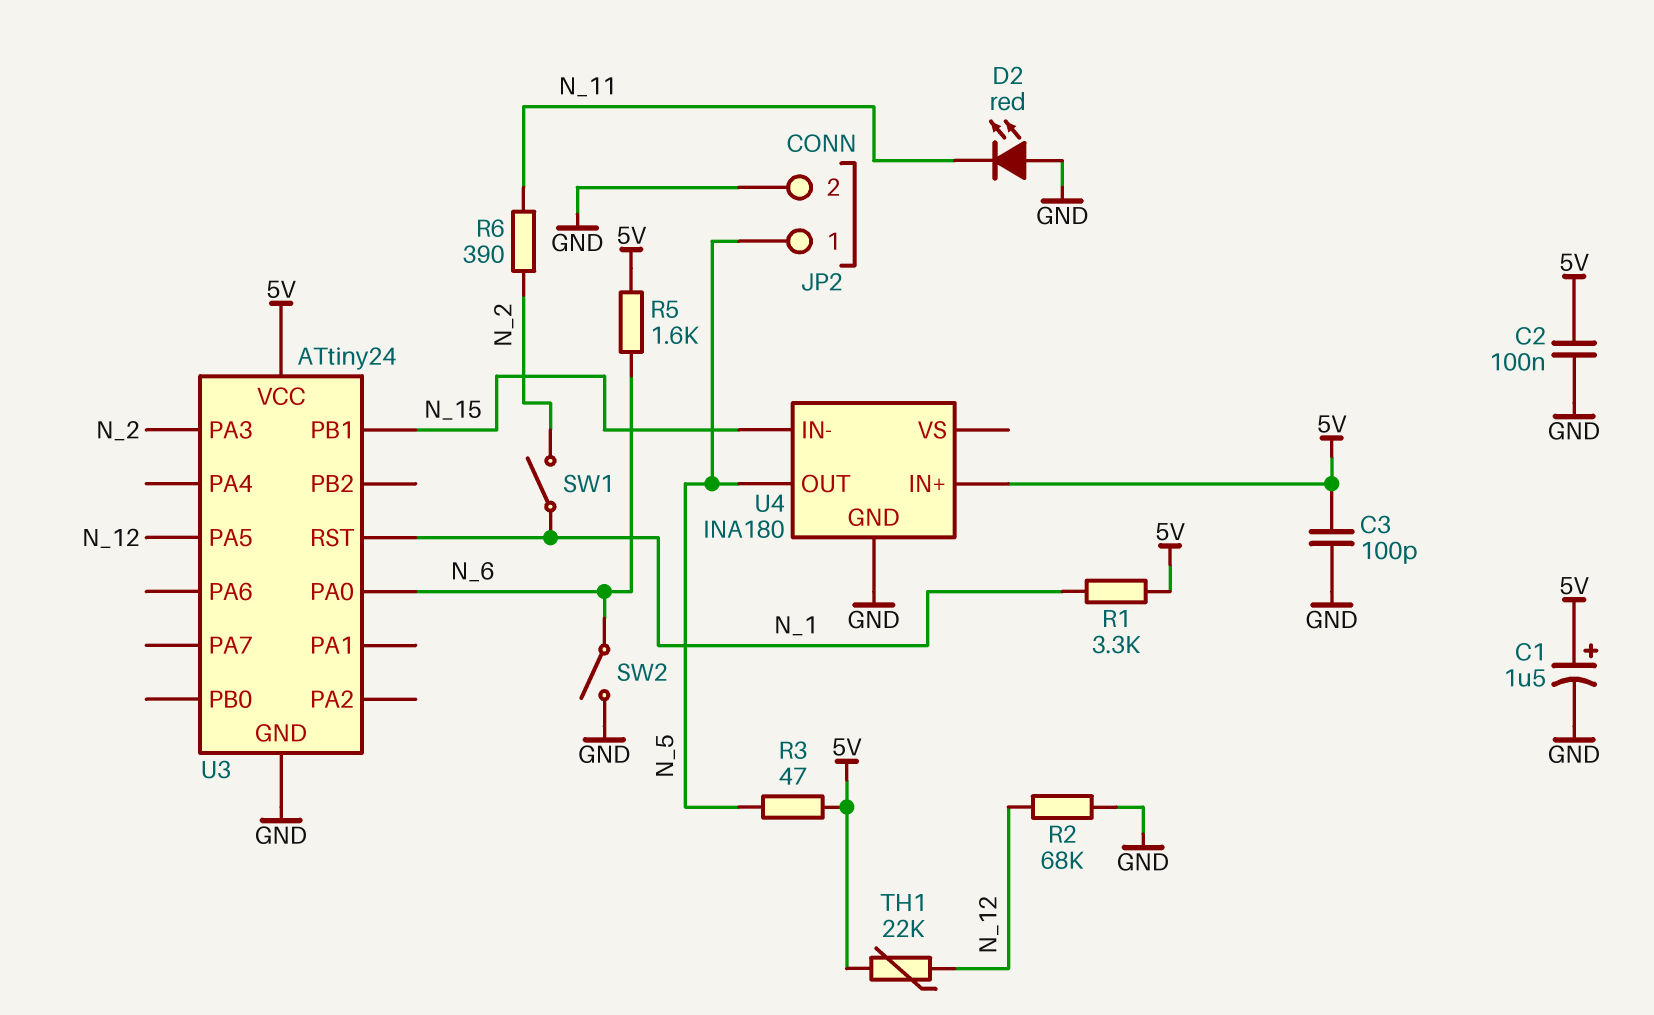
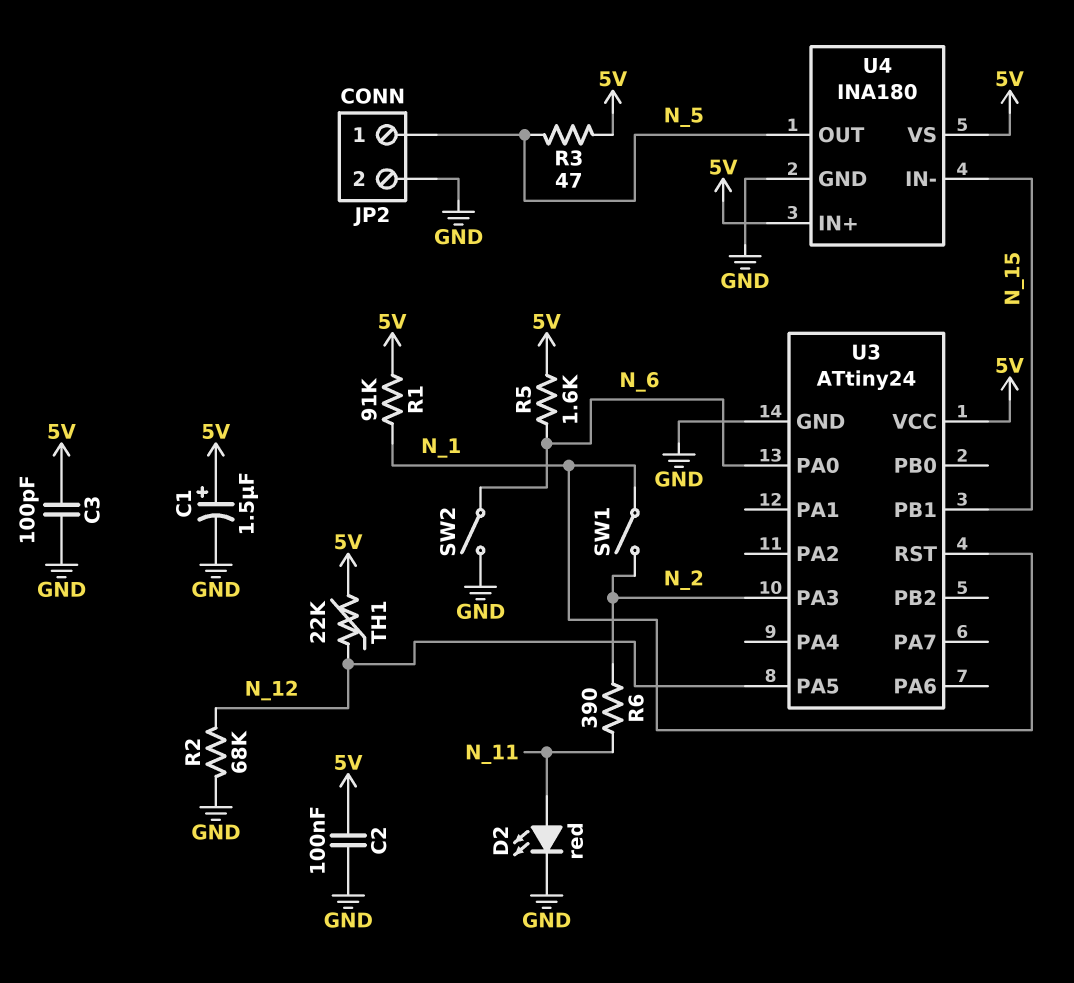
D2: LED red (A GND, K N_11) -> LED red (A N_11, K GND)
R1: 3.3k (5V, N_1) -> 91k (5V, N_1)
U4 pin VS: none -> 5V

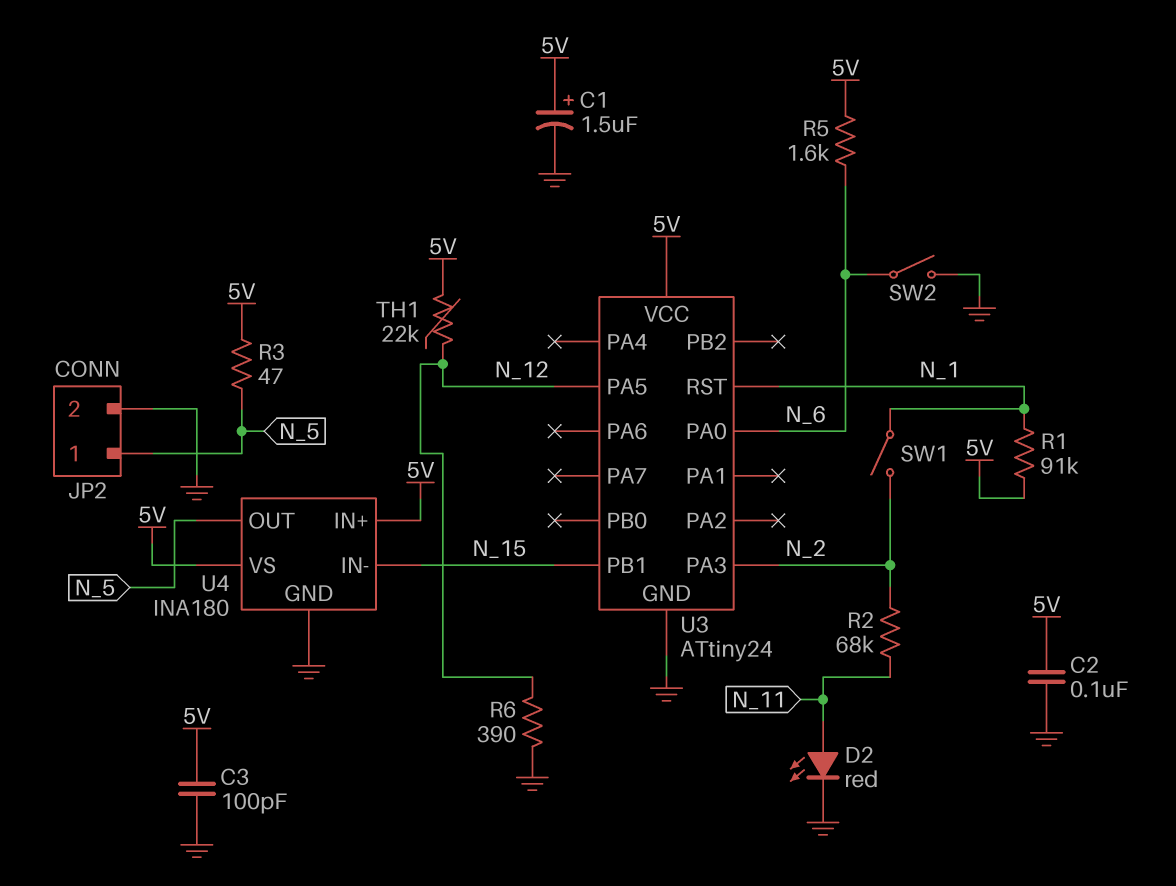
R2: 68k (GND, N_12) -> 68k (N_2, N_11)
R6: 390 (N_2, N_11) -> 390 (GND, N_12)

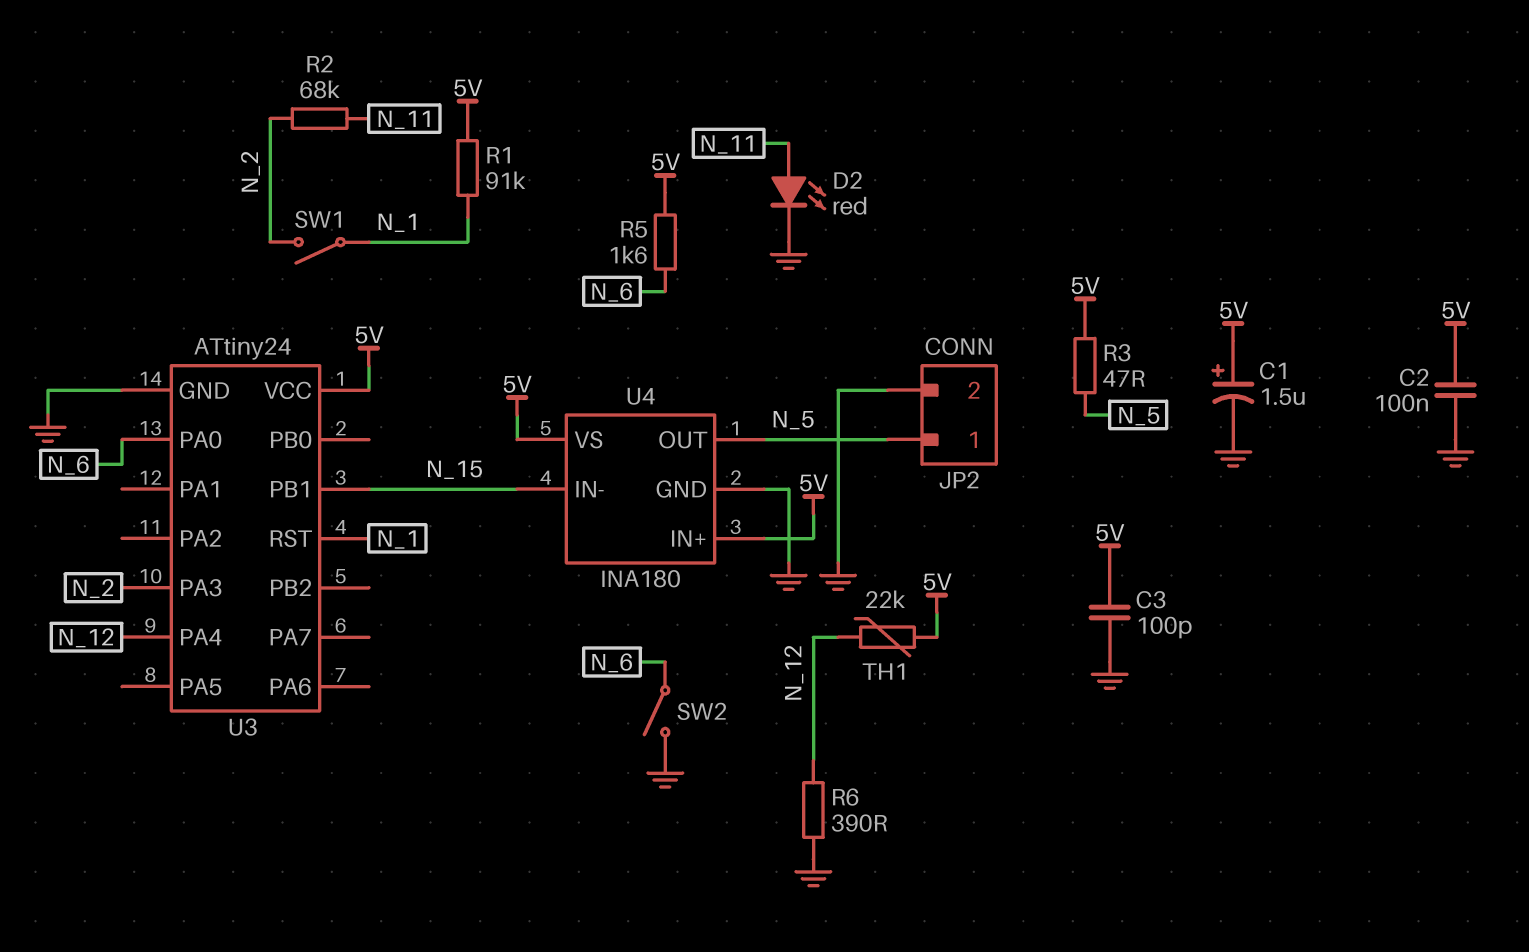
U3 pin PA4: none -> N_12
U3 pin PA5: N_12 -> none

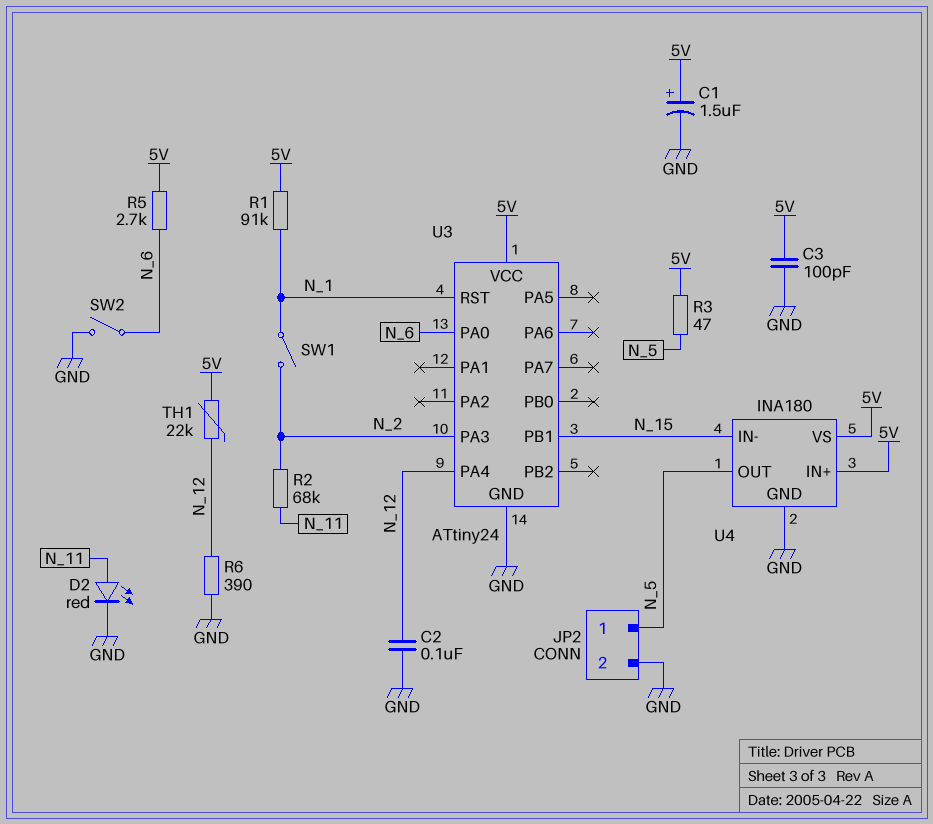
C2: 100nF (5V, GND) -> 100nF (GND, N_12)
R5: 1.6k (5V, N_6) -> 2.7k (5V, N_6)

